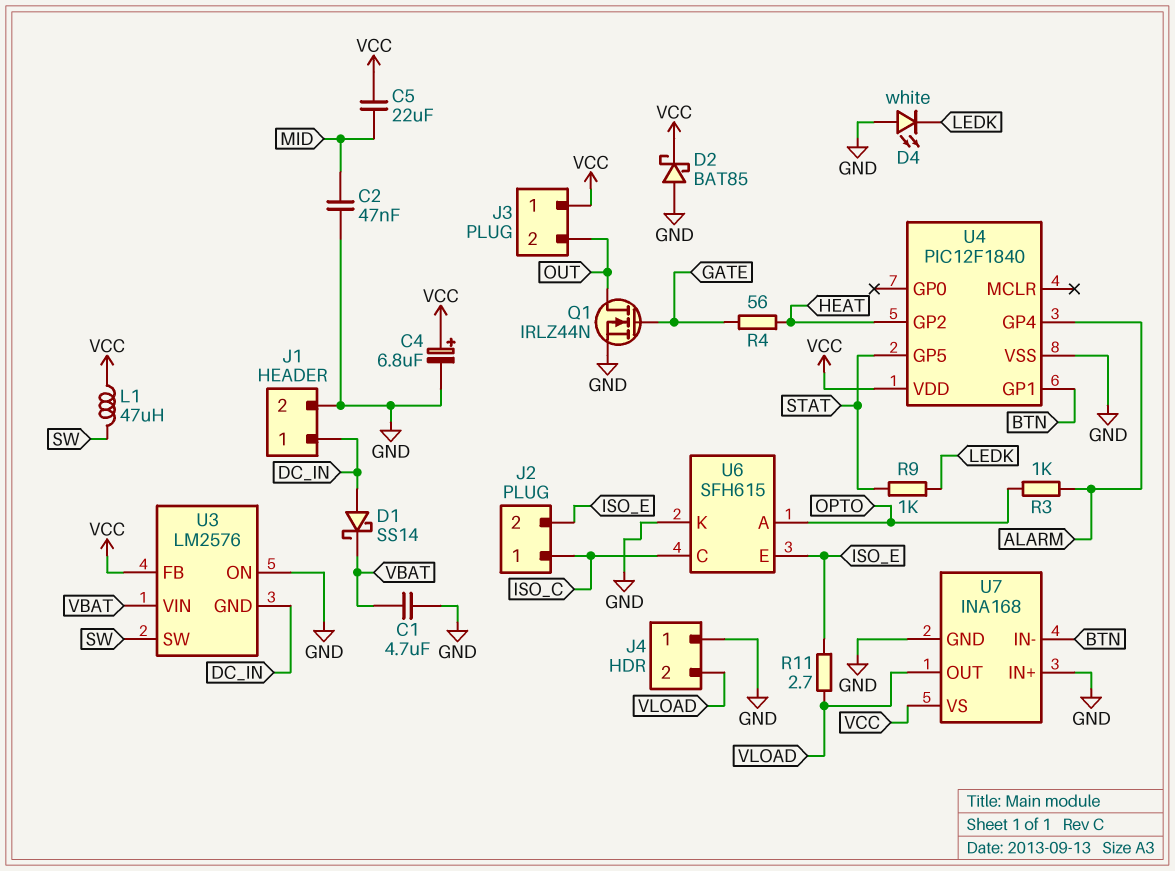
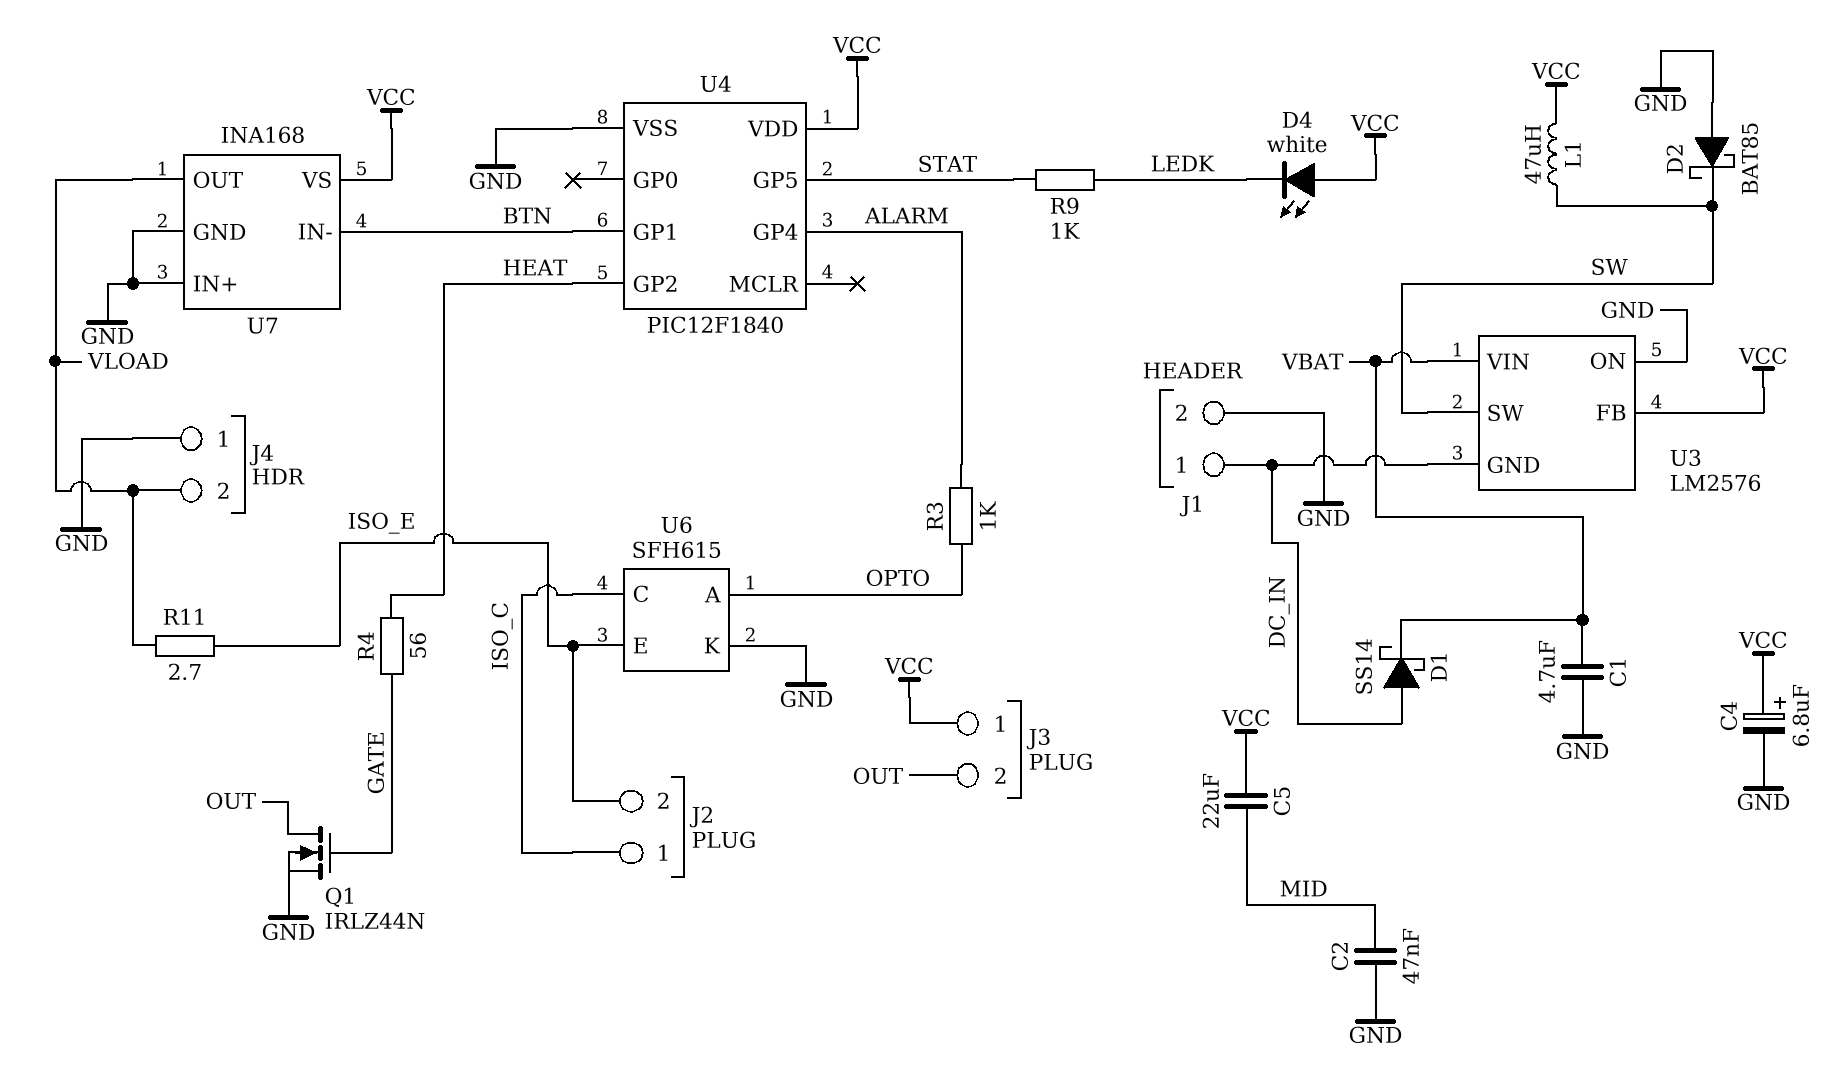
D2: schottky BAT85 (A GND, K VCC) -> schottky BAT85 (A GND, K SW)
D4: LED white (A GND, K LEDK) -> LED white (A VCC, K LEDK)

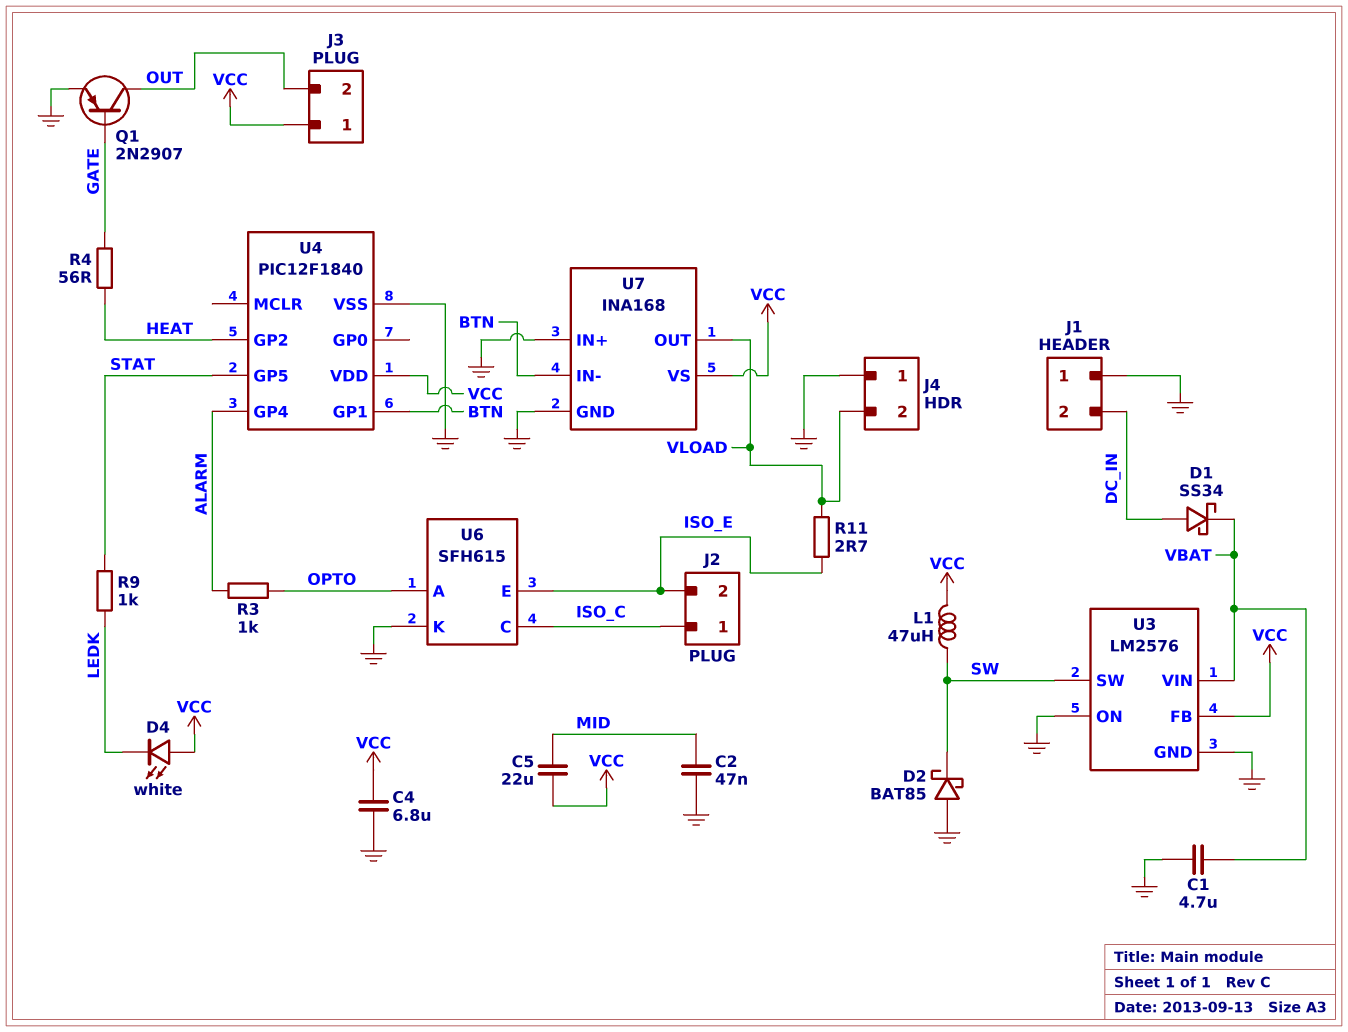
C4: 6.8uF (plus VCC, minus GND) -> 6.8uF (GND, VCC)
D1: schottky SS14 (A DC_IN, K VBAT) -> schottky SS34 (A DC_IN, K VBAT)
J1 pin 1: DC_IN -> GND
J1 pin 2: GND -> DC_IN
Q1: NMOS IRLZ44N (G GATE, D OUT, S GND) -> PNP 2N2907 (B GATE, C OUT, E GND)
U3 pin GND: DC_IN -> GND

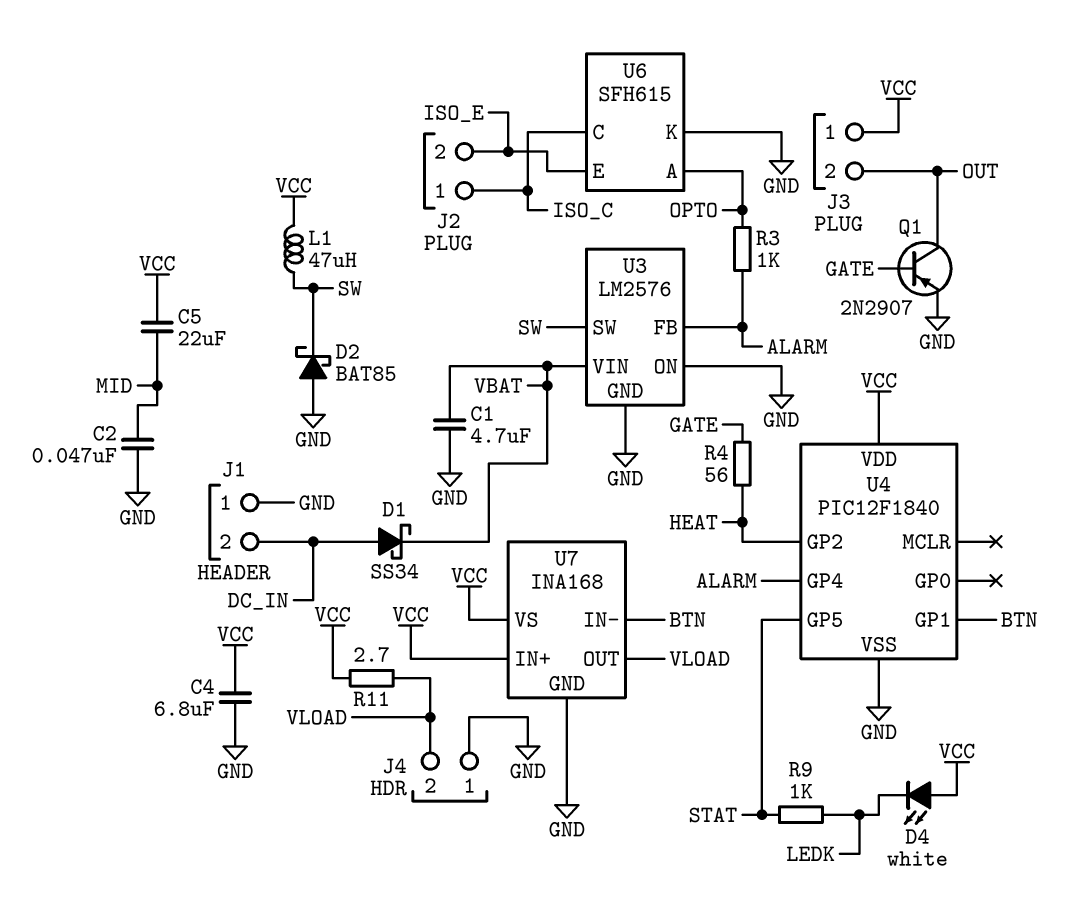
R11: 2.7 (ISO_E, VLOAD) -> 2.7 (VCC, VLOAD)
U3 pin FB: VCC -> ALARM
U7 pin IN+: GND -> VCC

